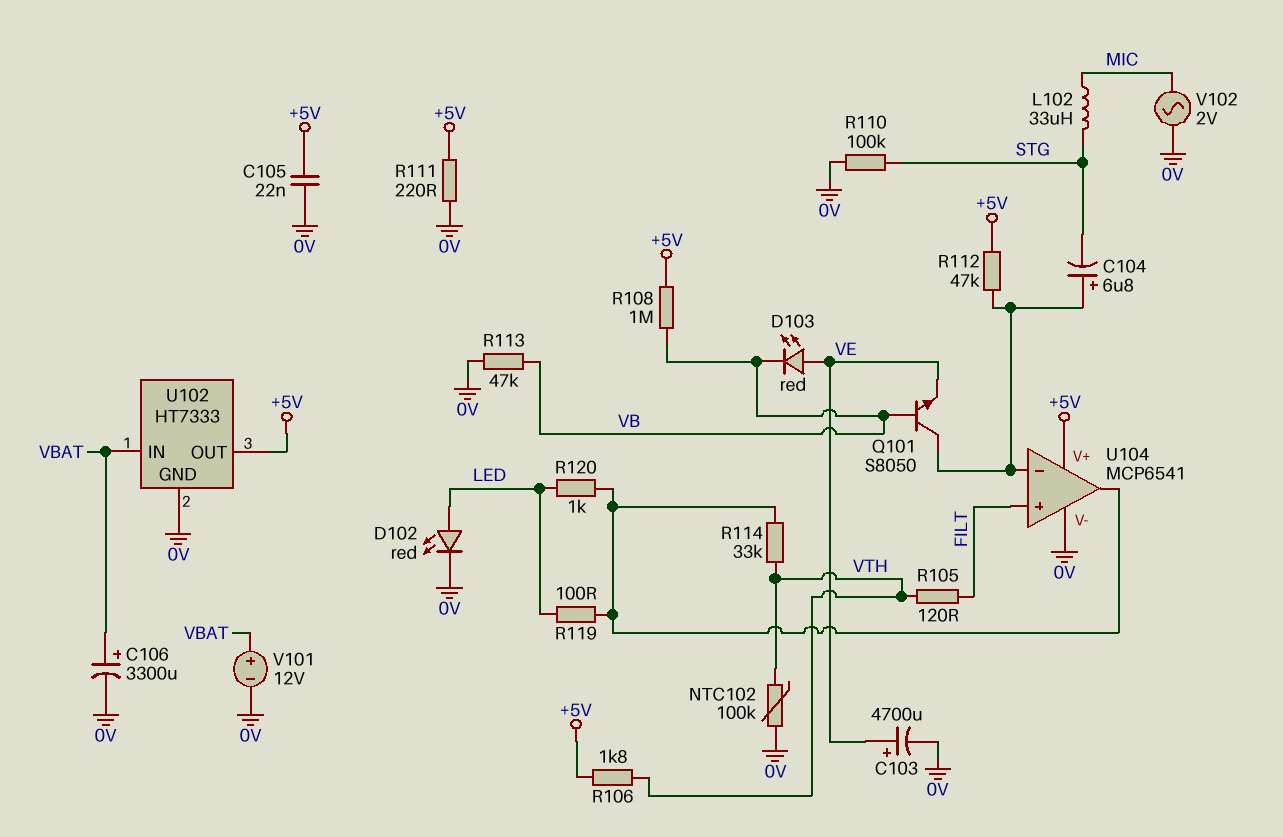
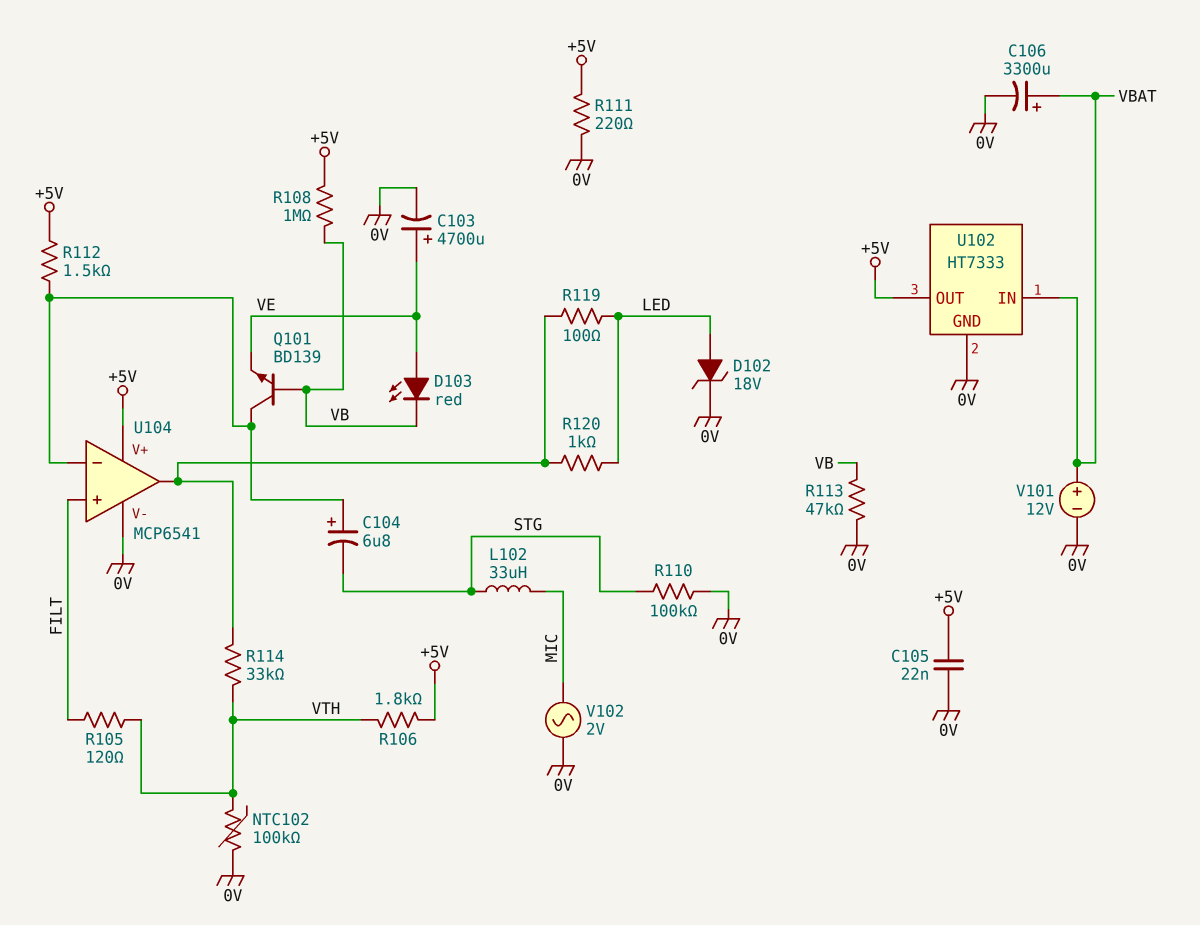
D102: LED red (A LED, K 0V) -> zener 18V (A LED, K 0V)
Q101: NPN S8050 (B VB, C U104/in-, E VE) -> NPN BD139 (B VB, C U104/in-, E VE)
R112: 47k (+5V, U104/in-) -> 1.5k (+5V, U104/in-)

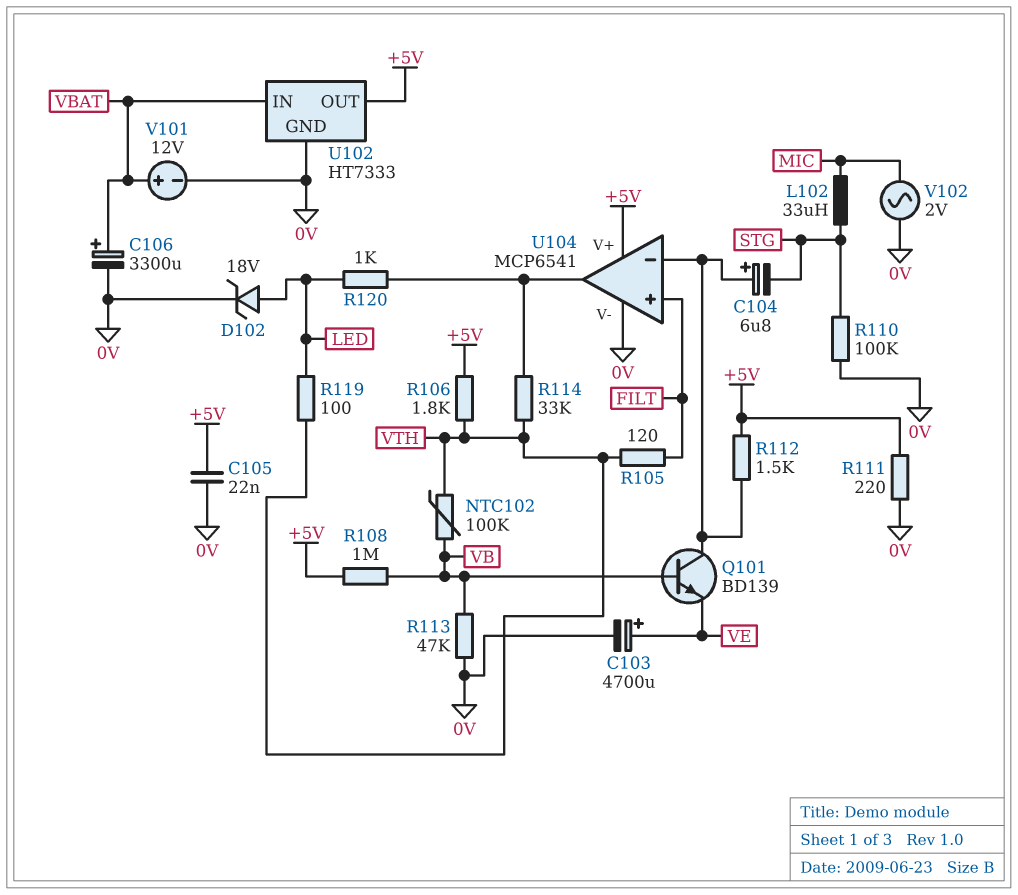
D103: LED red (A VE, K VB) -> none
NTC102: 100k (0V, VTH) -> 100k (VB, VTH)
R119: 100 (LED, U104/out) -> 100 (LED, VTH)

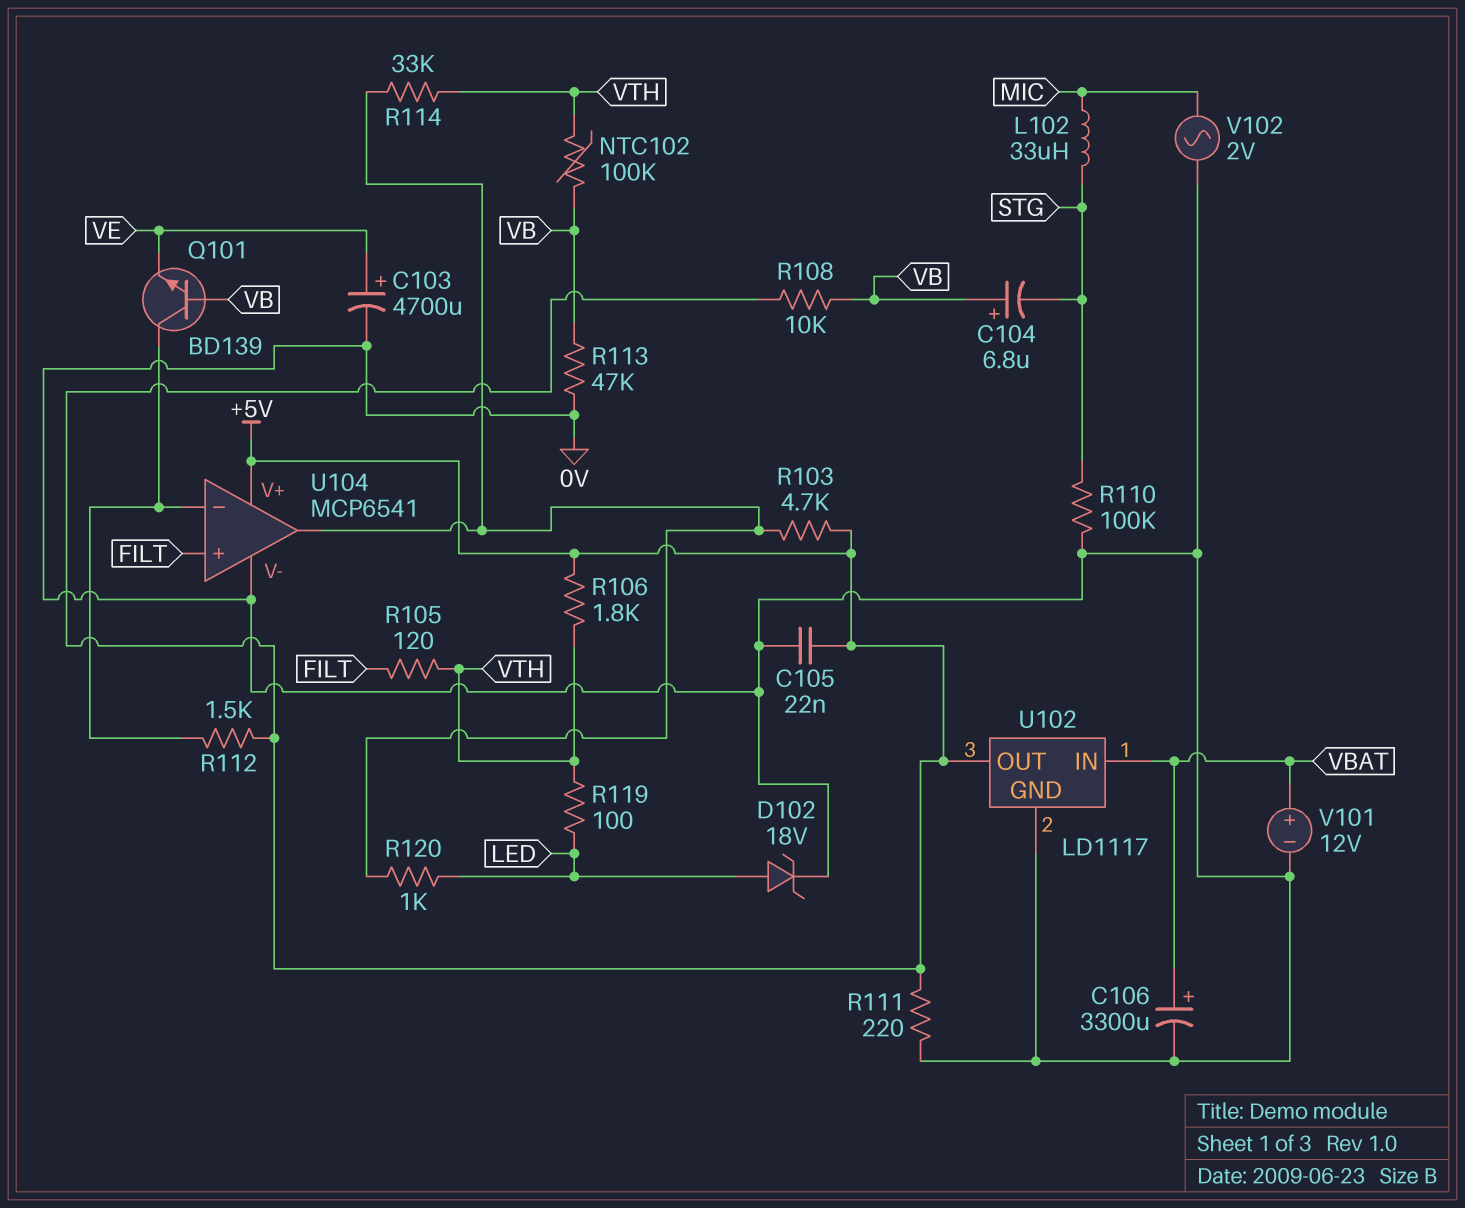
C104: 6.8uF (plus U104/in-, minus STG) -> 6.8uF (plus VB, minus STG)
R103: none -> 4.7k (+5V, U104/out)
R108: 1M (+5V, VB) -> 10k (+5V, VB)
U102: HT7333 -> LD1117

